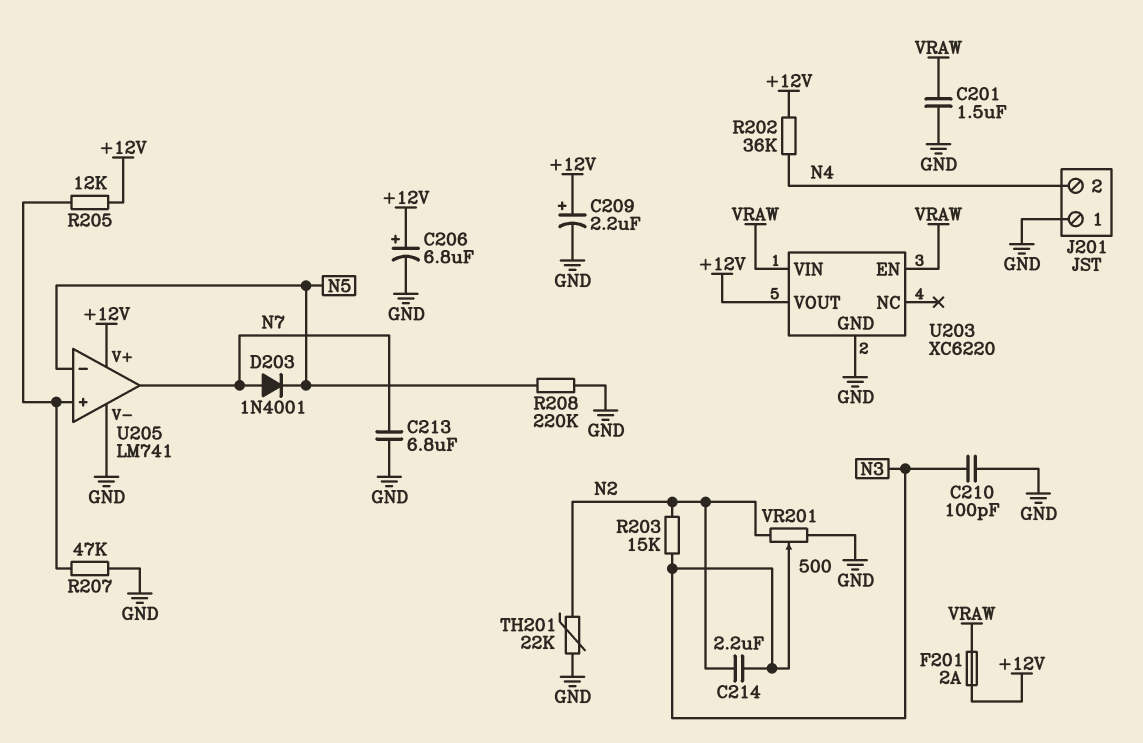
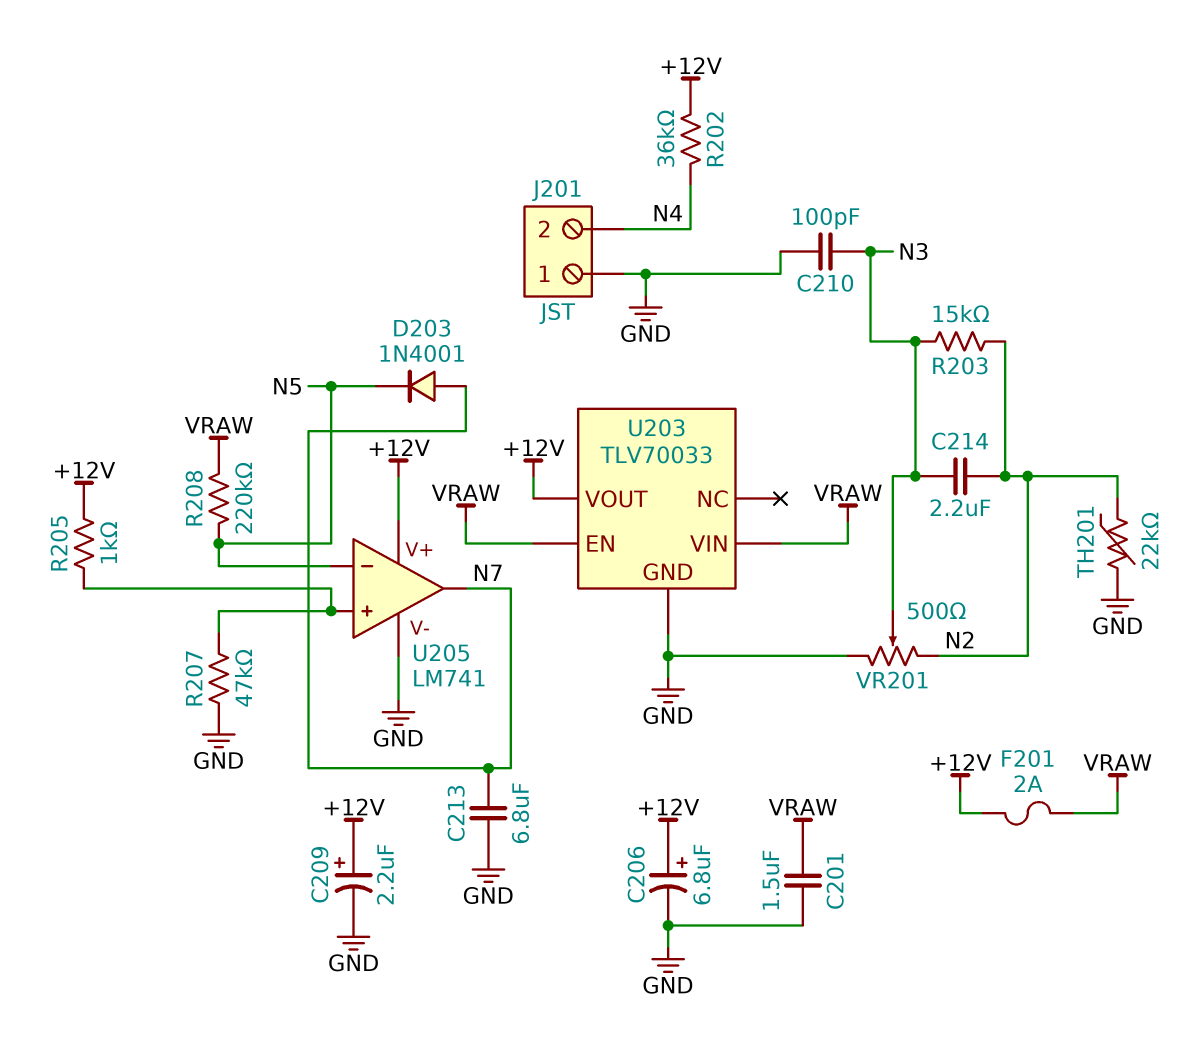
R205: 12k (+12V, U205/in+) -> 1k (+12V, U205/in+)
R208: 220k (GND, N5) -> 220k (N5, VRAW)
U203: XC6220 -> TLV70033

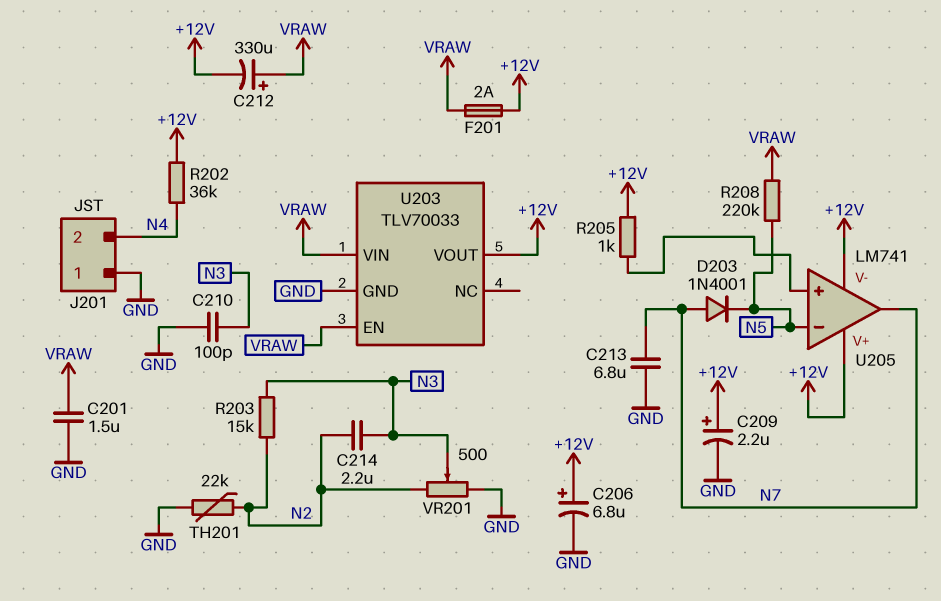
C212: none -> 330uF (plus VRAW, minus +12V)
R207: 47k (GND, U205/in+) -> none
U205 pin V-: GND -> +12V

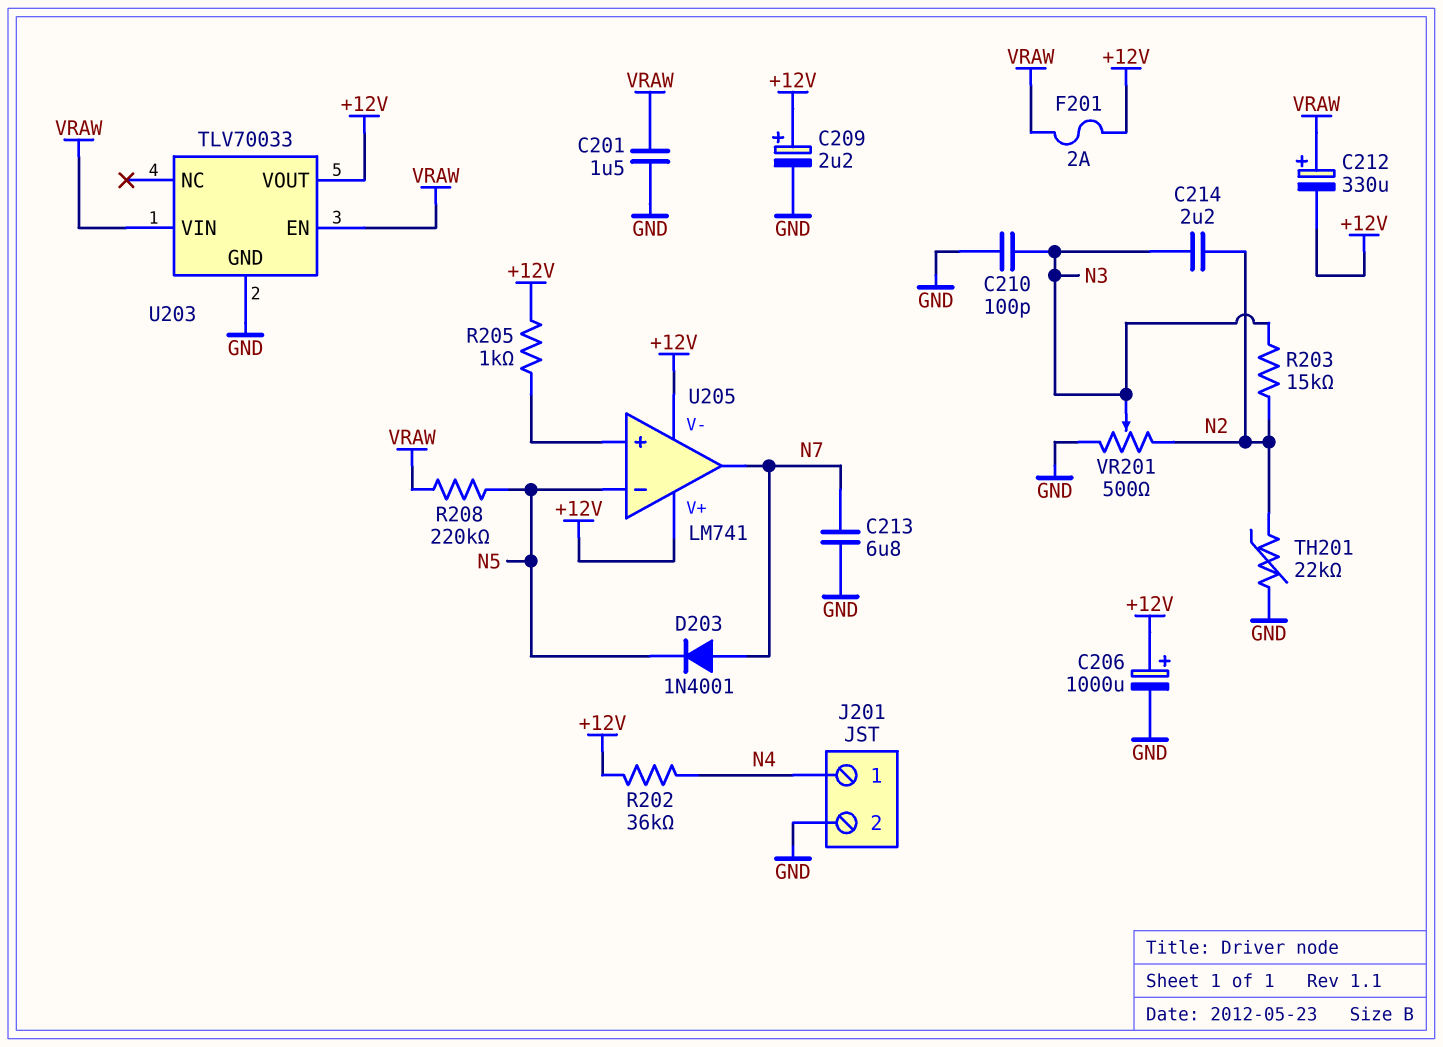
C206: 6.8uF (plus +12V, minus GND) -> 1000uF (plus +12V, minus GND)
J201 pin 1: GND -> N4
J201 pin 2: N4 -> GND

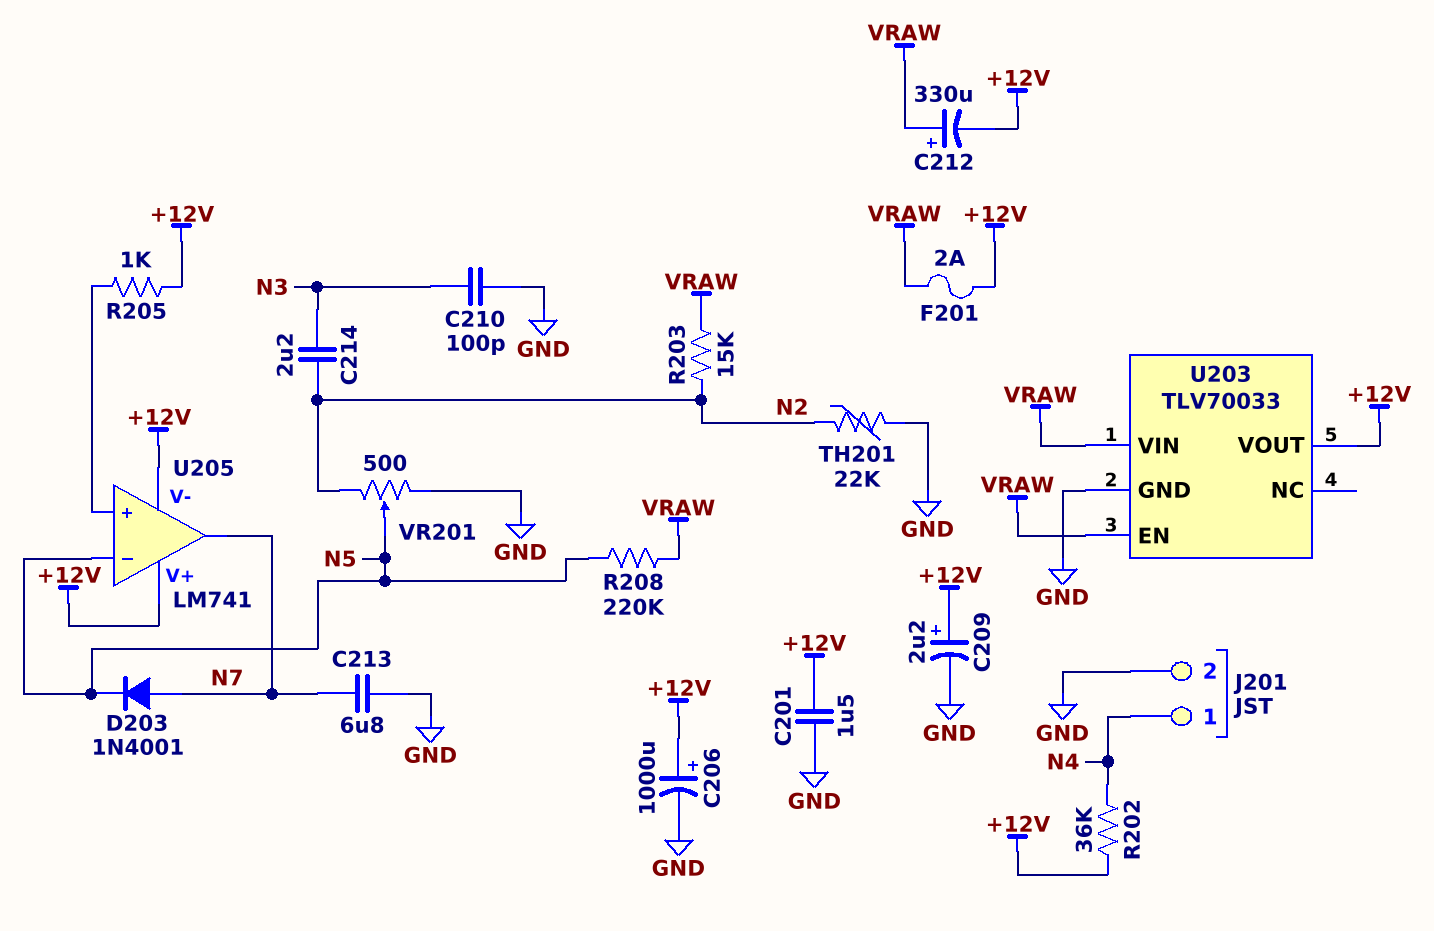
C201: 1.5uF (GND, VRAW) -> 1.5uF (+12V, GND)
R203: 15k (N2, N3) -> 15k (N2, VRAW)
VR201: 500 (GND, N2, wiper N3) -> 500 (GND, N2, wiper N5)

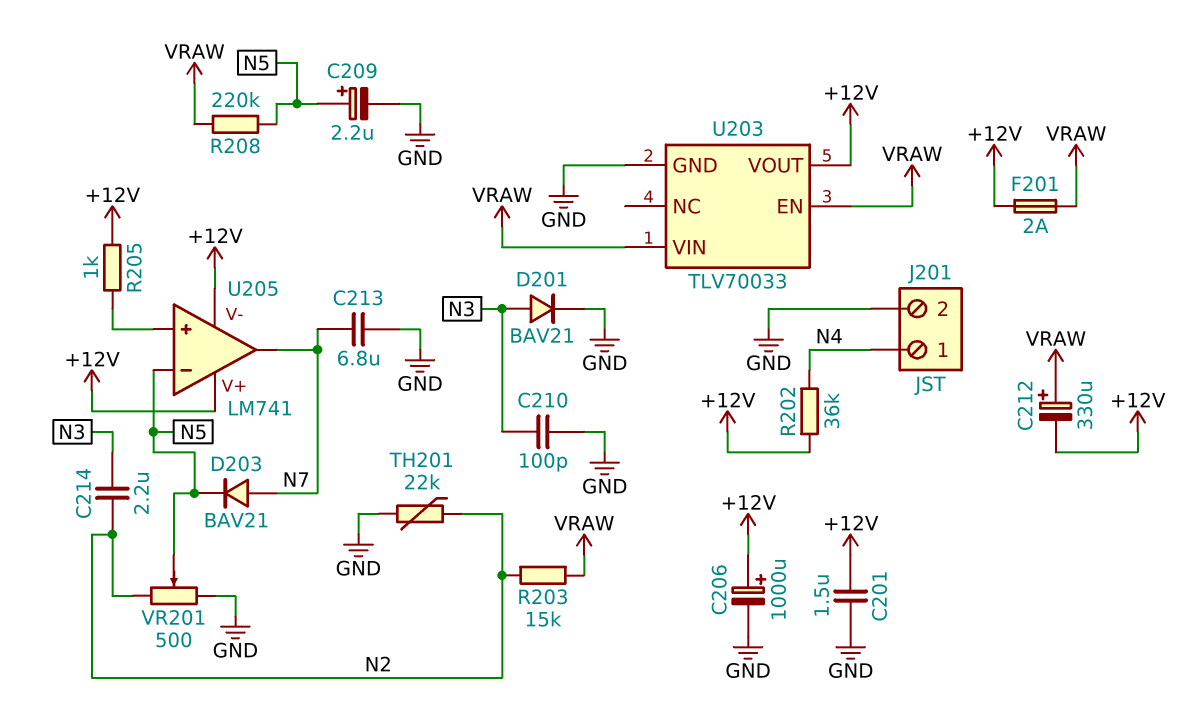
C209: 2.2uF (plus +12V, minus GND) -> 2.2uF (plus N5, minus GND)
D201: none -> diode BAV21 (A N3, K GND)
D203: diode 1N4001 (A N7, K N5) -> diode BAV21 (A N7, K N5)

